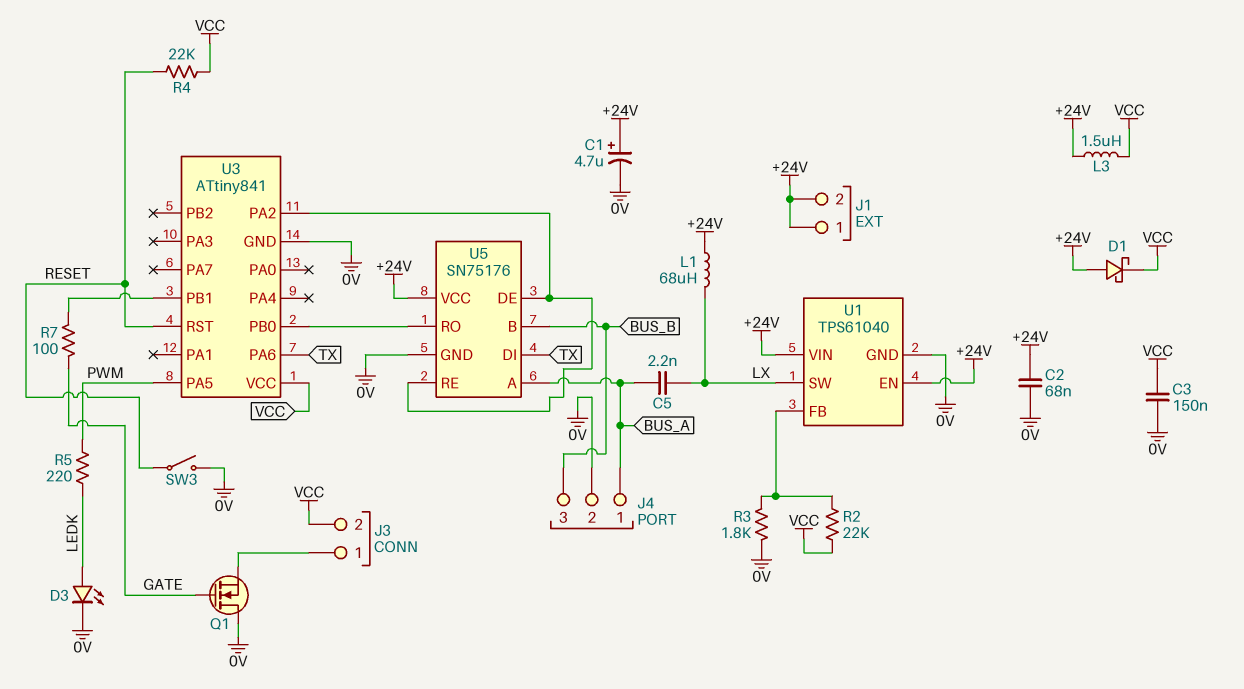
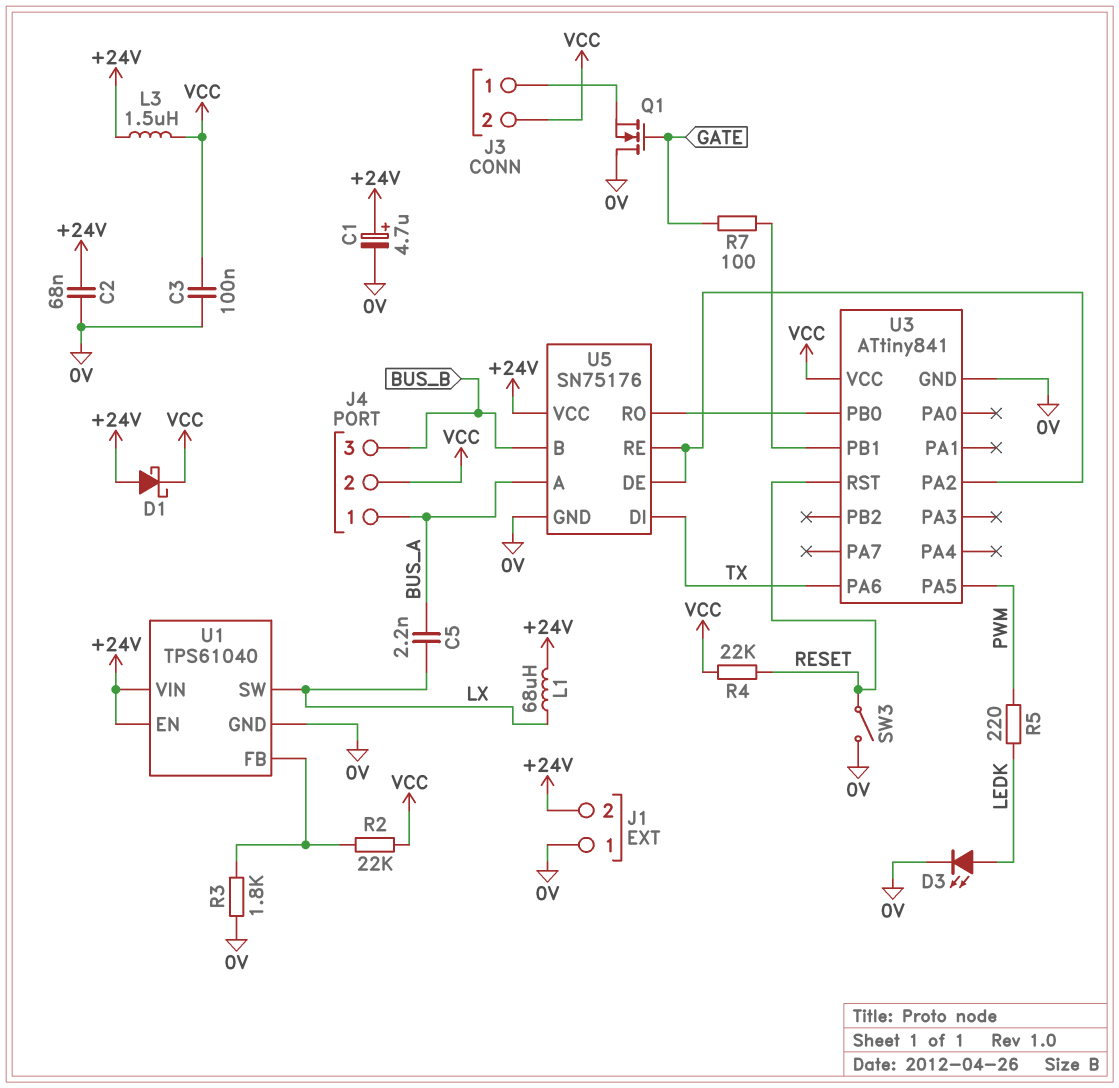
C3: 150nF (0V, VCC) -> 100nF (0V, VCC)
J1 pin 1: +24V -> 0V
J4 pin 2: 0V -> VCC

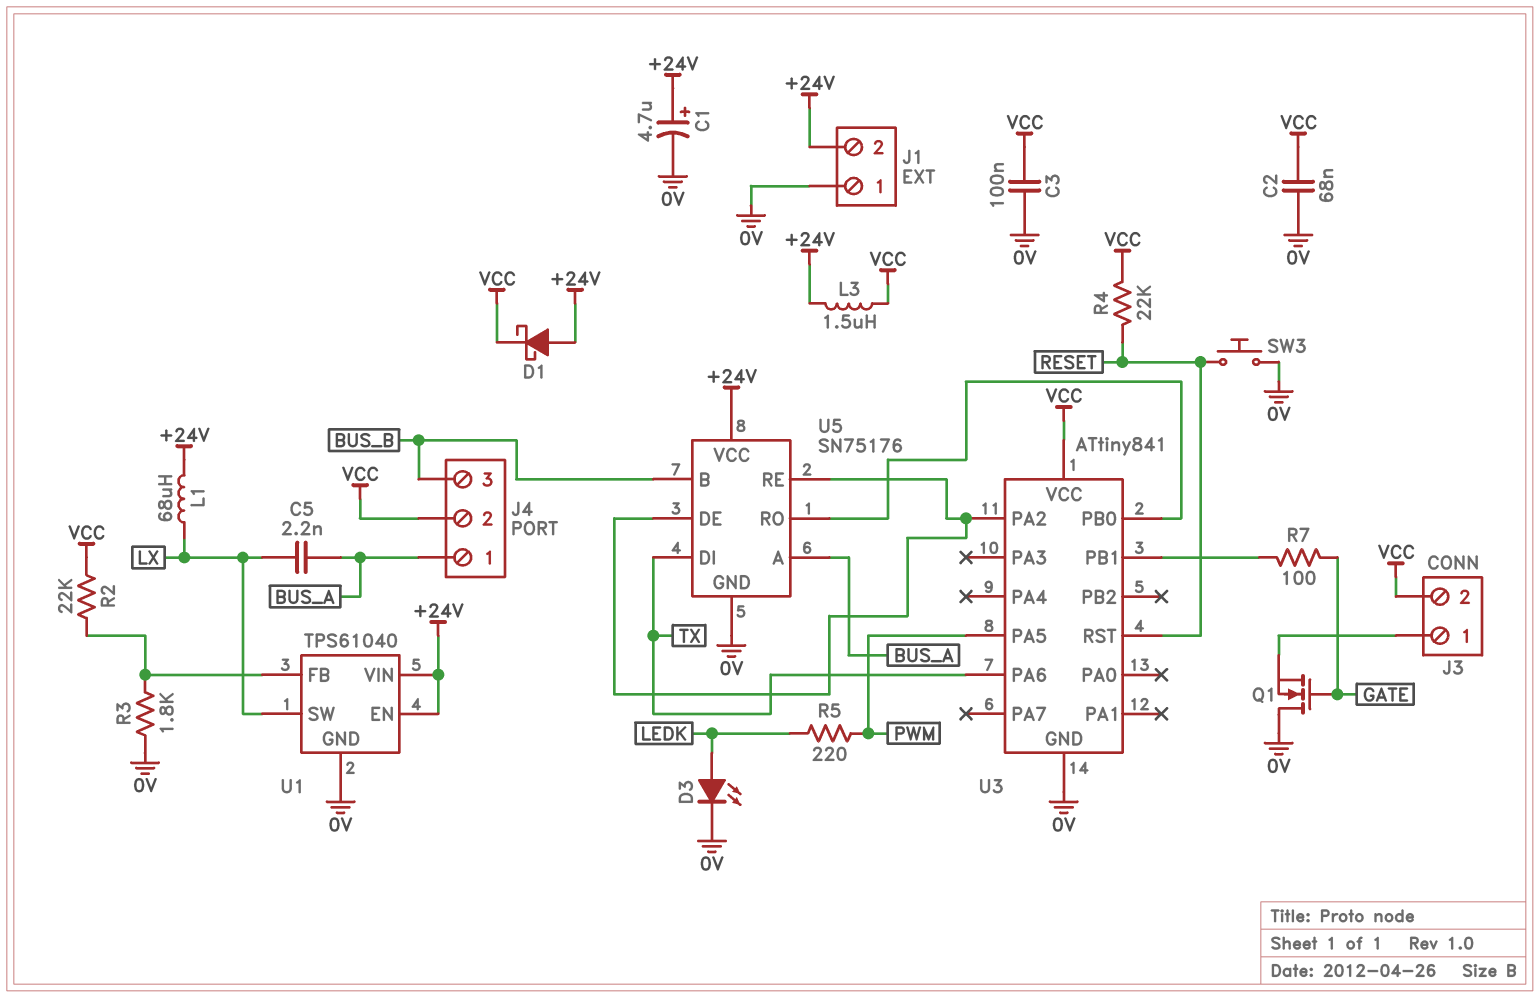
C2: 68nF (+24V, 0V) -> 68nF (0V, VCC)
SW3: switch (0V, RESET) -> button (0V, RESET)

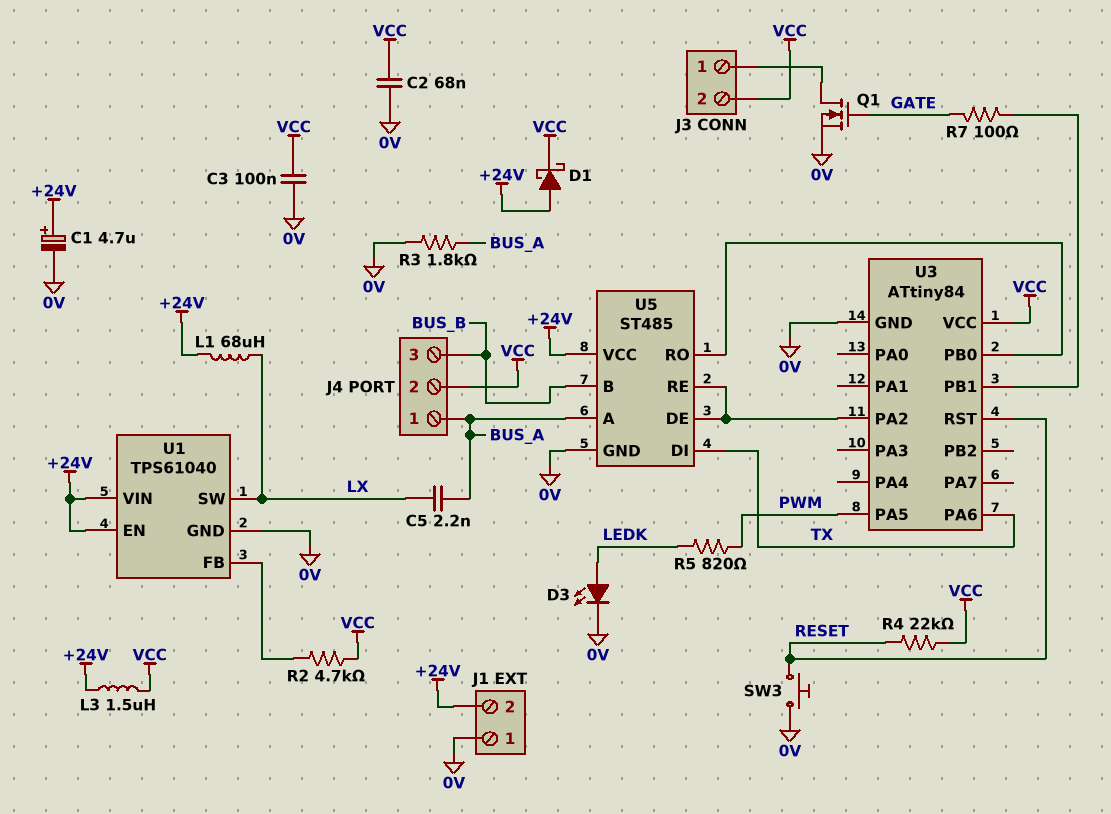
Q1: NMOS (G GATE, D 0V, S J3/1) -> NMOS (G GATE, D J3/1, S 0V)
R2: 22k (U1/FB, VCC) -> 4.7k (U1/FB, VCC)
R3: 1.8k (0V, U1/FB) -> 1.8k (0V, BUS_A)
R5: 220 (LEDK, PWM) -> 820 (LEDK, PWM)
U3: ATtiny841 -> ATtiny84
U5: SN75176 -> ST485

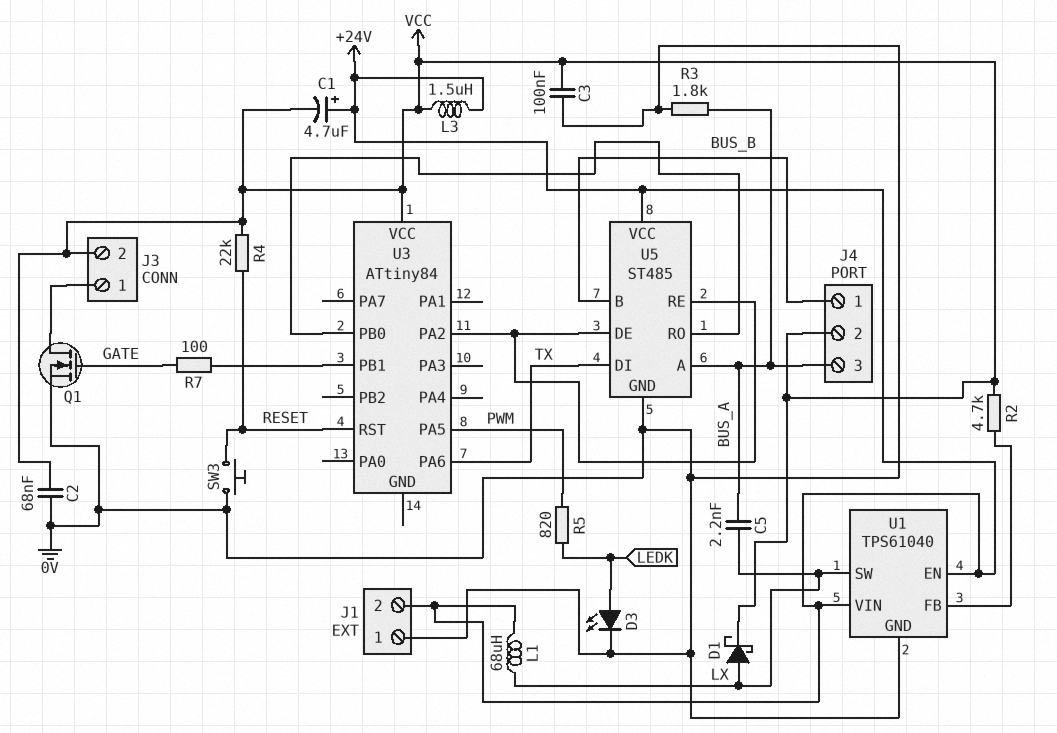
C1: 4.7uF (plus +24V, minus 0V) -> 4.7uF (plus +24V, minus VCC)
D1: schottky (A +24V, K VCC) -> schottky (A LX, K VCC)
J4 pin 1: BUS_A -> BUS_B
J4 pin 3: BUS_B -> BUS_A
U3 pin GND: 0V -> none

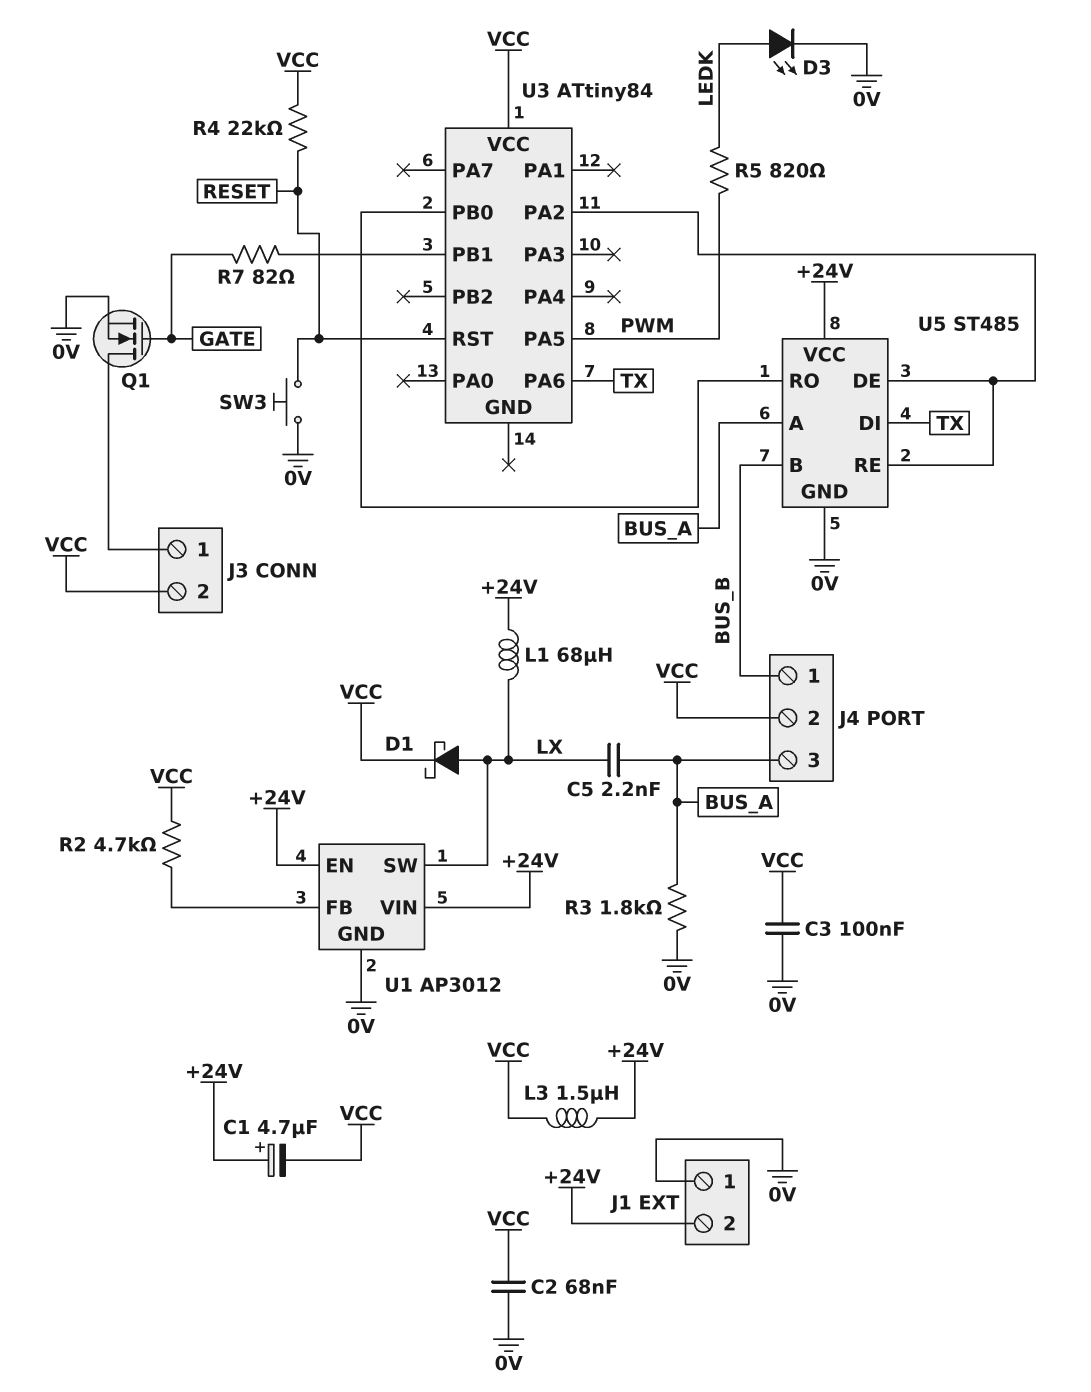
R7: 100 (GATE, U3/PB1) -> 82 (GATE, U3/PB1)
U1: TPS61040 -> AP3012

